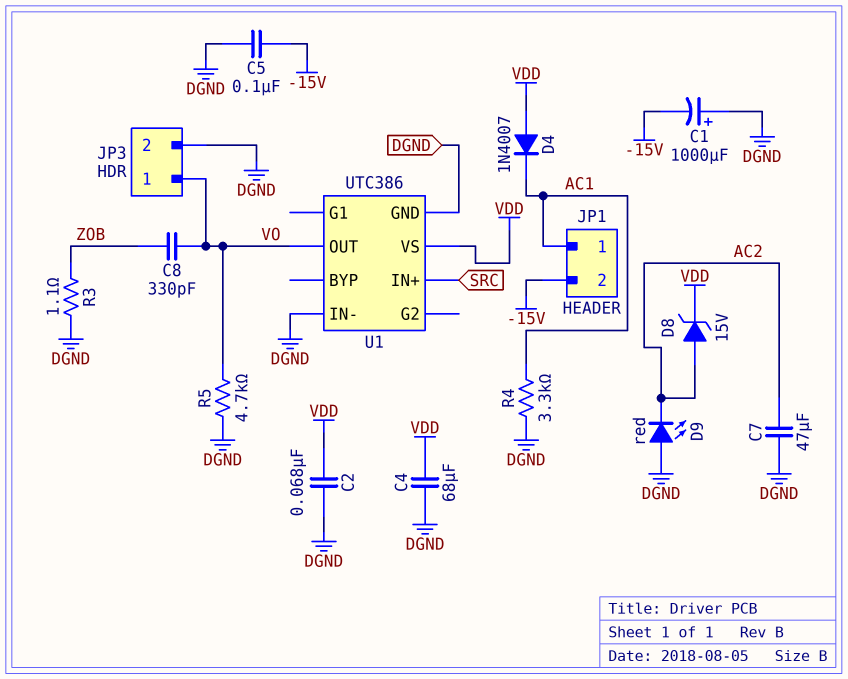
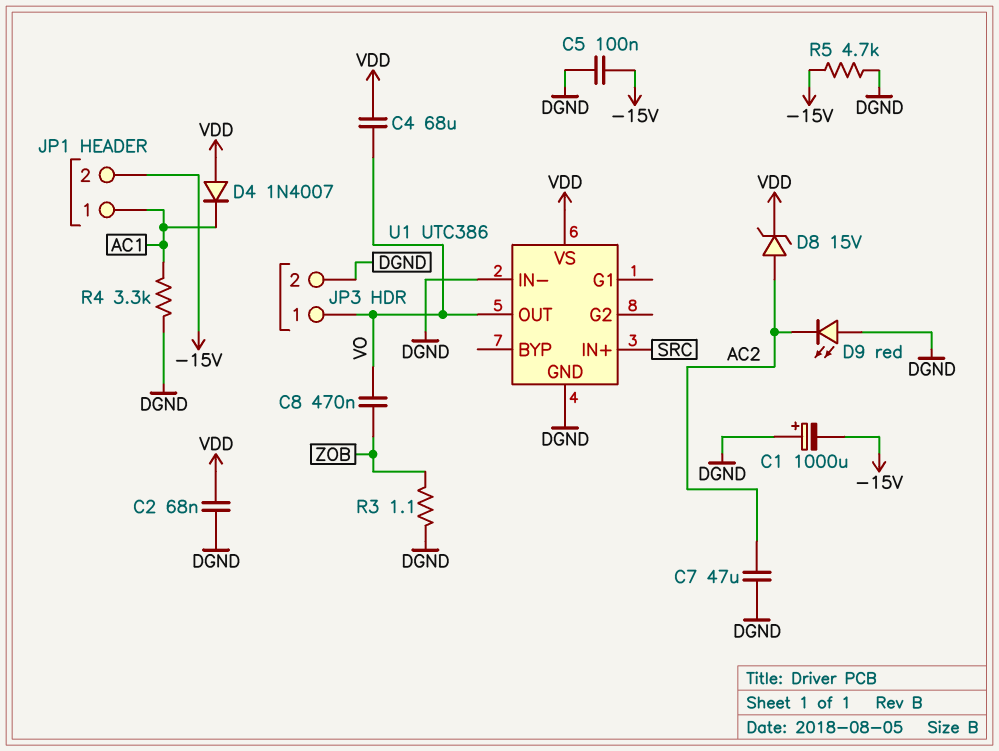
C4: 68uF (DGND, VDD) -> 68uF (VDD, VO)
C8: 330pF (VO, ZOB) -> 470nF (VO, ZOB)
R5: 4.7k (DGND, VO) -> 4.7k (-15V, DGND)

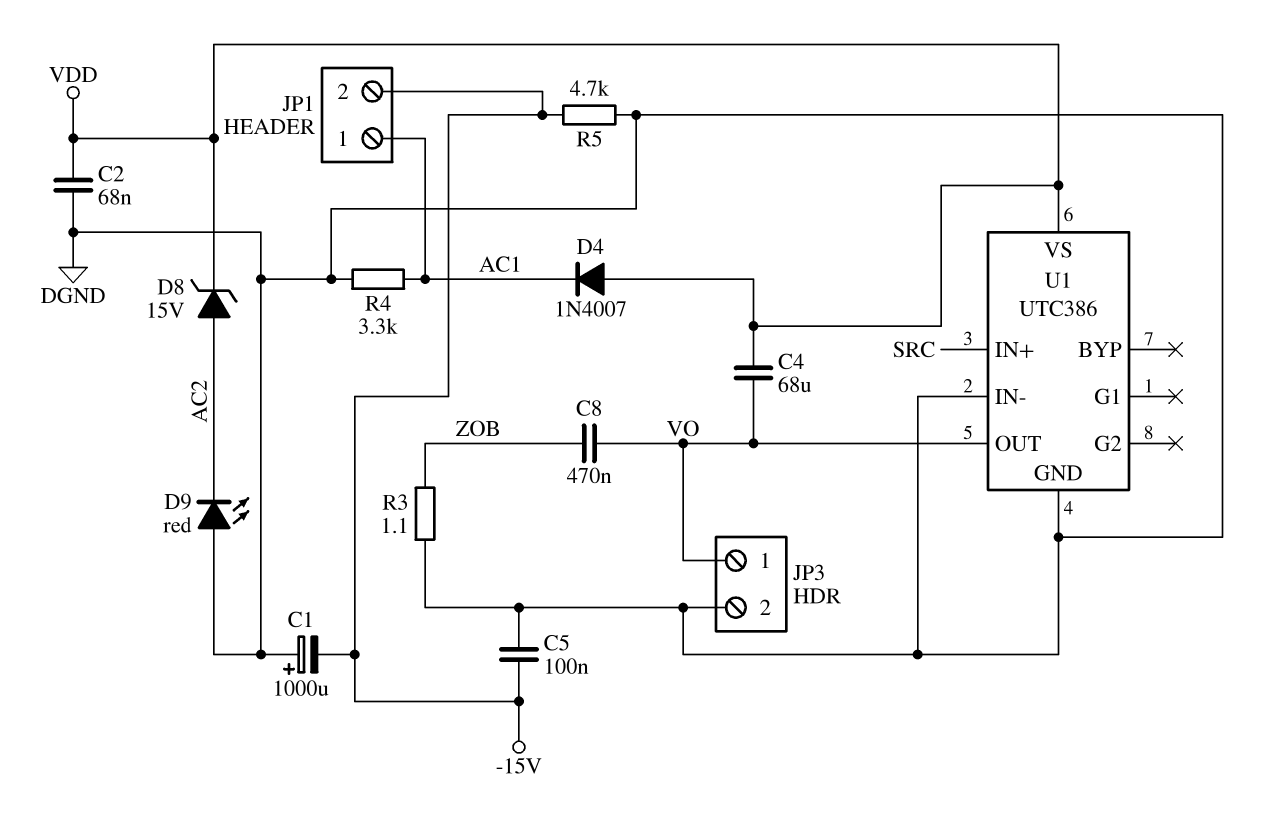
C7: 47uF (AC2, DGND) -> none

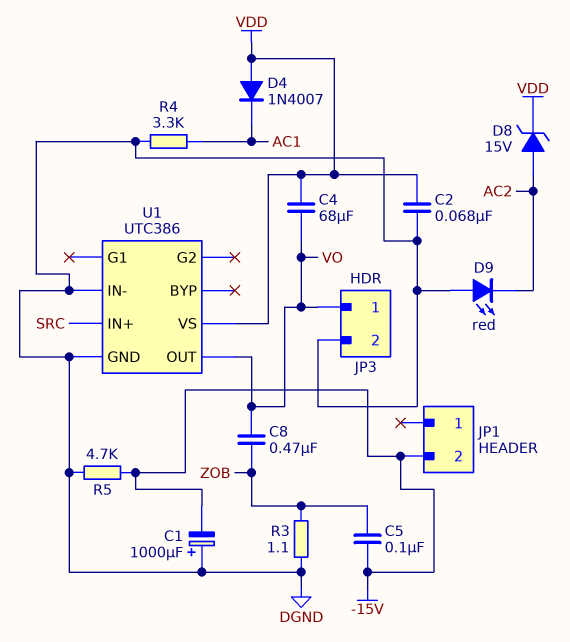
C5: 100nF (-15V, DGND) -> 100nF (-15V, ZOB)
JP1 pin 1: AC1 -> none

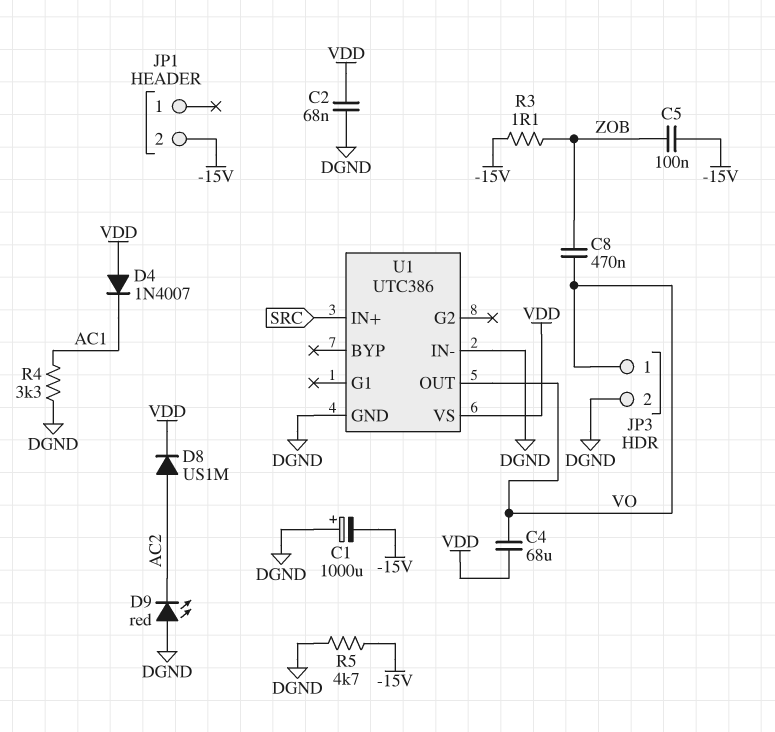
D8: zener 15V (A AC2, K VDD) -> diode US1M (A AC2, K VDD)
R3: 1.1 (DGND, ZOB) -> 1.1 (-15V, ZOB)

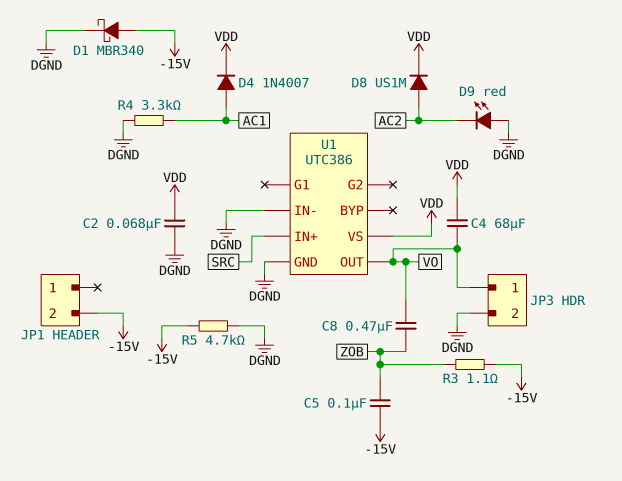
C1: 1000uF (plus DGND, minus -15V) -> none
D1: none -> schottky MBR340 (A -15V, K DGND)
D4: diode 1N4007 (A VDD, K AC1) -> diode 1N4007 (A AC1, K VDD)

